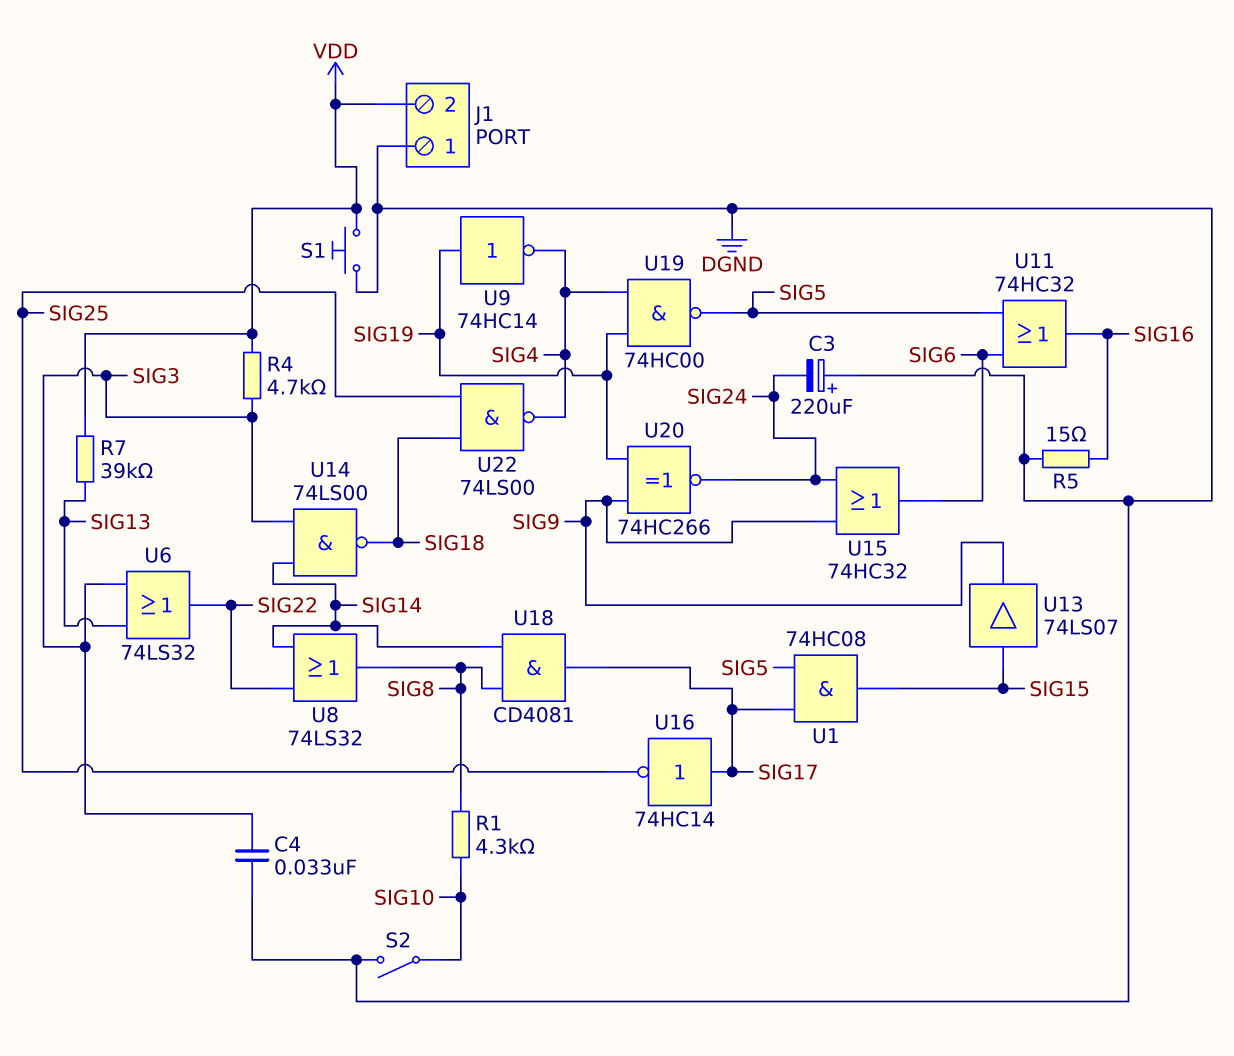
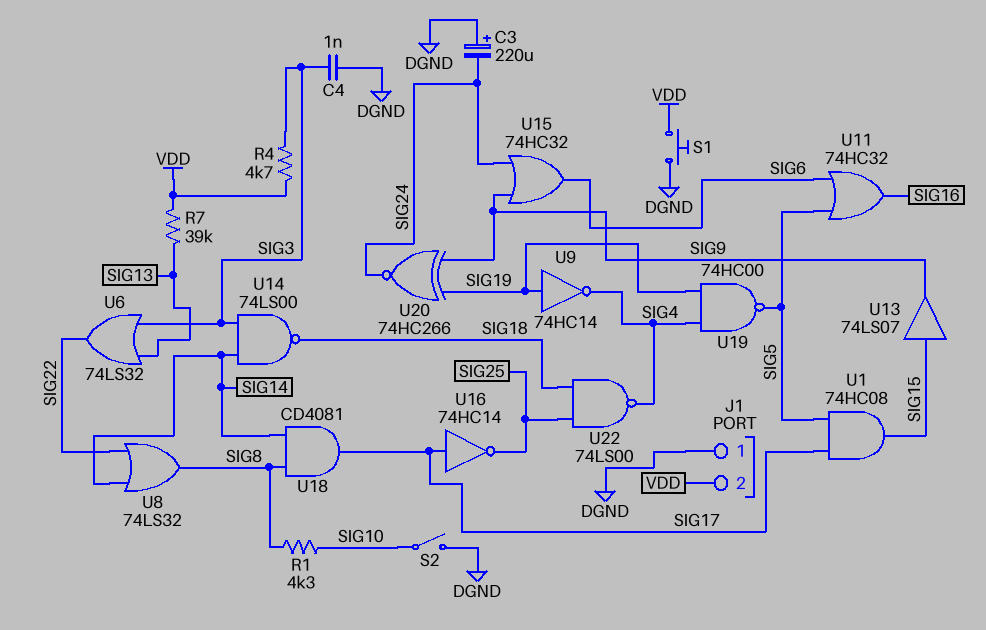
C4: 33nF (DGND, SIG3) -> 1nF (DGND, SIG3)
R5: 15 (DGND, SIG16) -> none

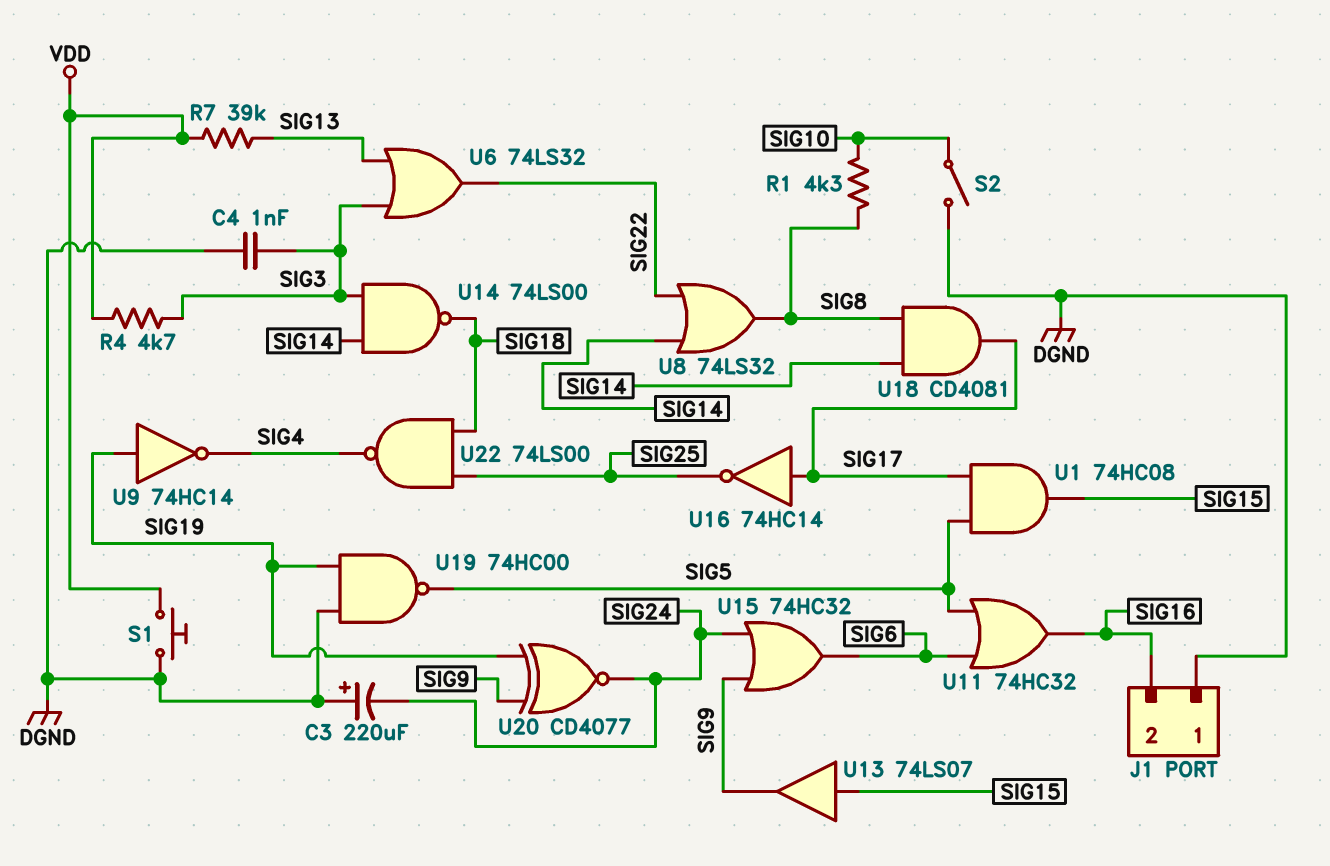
J1 pin 2: VDD -> SIG16
U19: NAND 74HC00 (in SIG4, in SIG19, out SIG5) -> NAND 74HC00 (in DGND, in SIG19, out SIG5)
U20: XNOR 74HC266 (in SIG9, in SIG19, out SIG24) -> XNOR CD4077 (in SIG9, in SIG19, out SIG24)

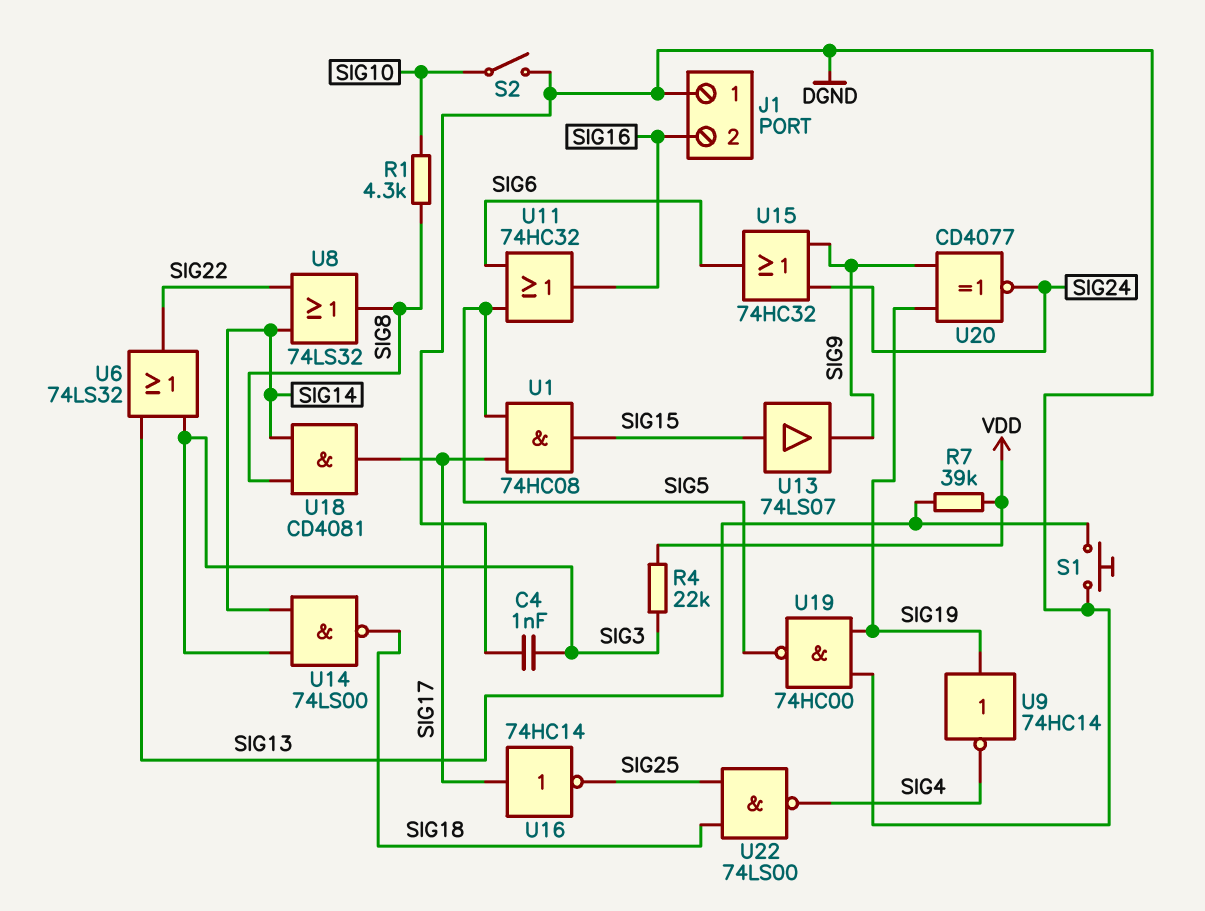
C3: 220uF (plus DGND, minus SIG24) -> none
R4: 4.7k (SIG3, VDD) -> 22k (SIG3, VDD)
S1: button (DGND, VDD) -> button (DGND, SIG13)

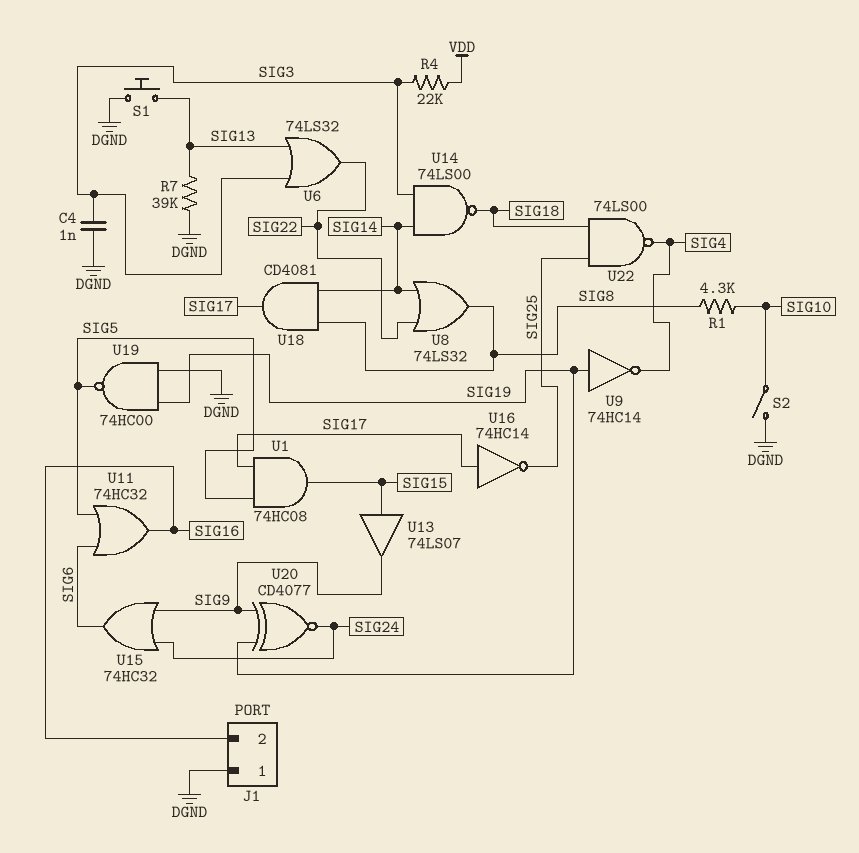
R7: 39k (SIG13, VDD) -> 39k (DGND, SIG13)

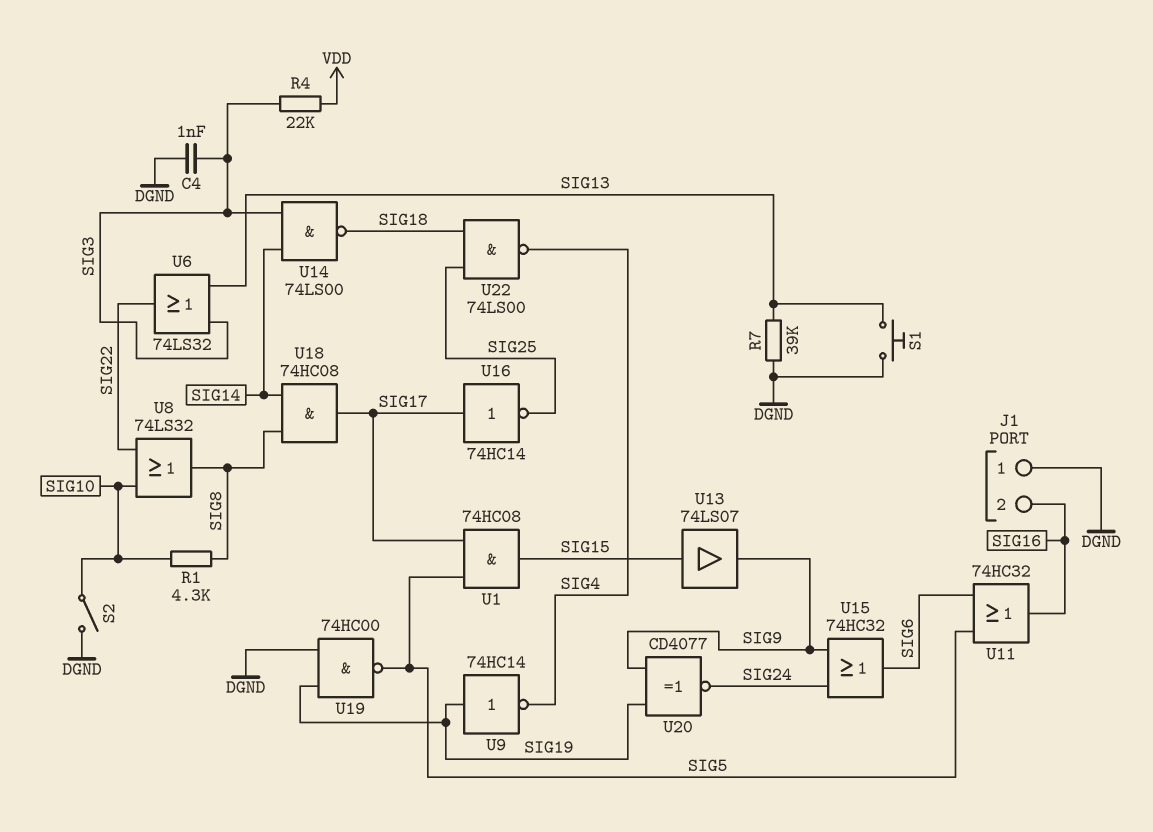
U8: OR 74LS32 (in SIG14, in SIG22, out SIG8) -> OR 74LS32 (in SIG10, in SIG22, out SIG8)
U18: AND CD4081 (in SIG8, in SIG14, out SIG17) -> AND 74HC08 (in SIG8, in SIG14, out SIG17)

